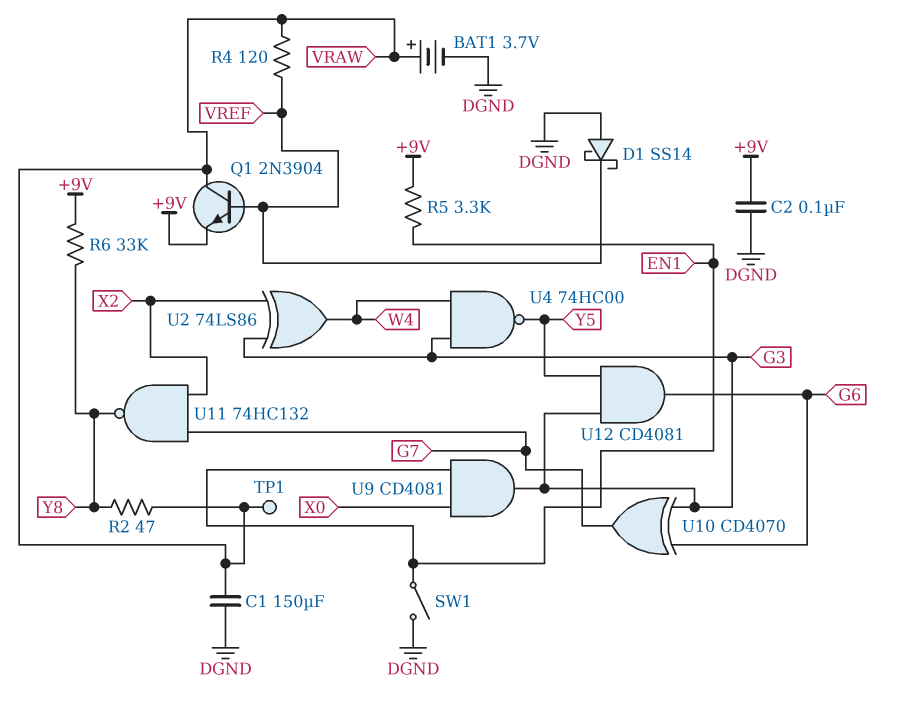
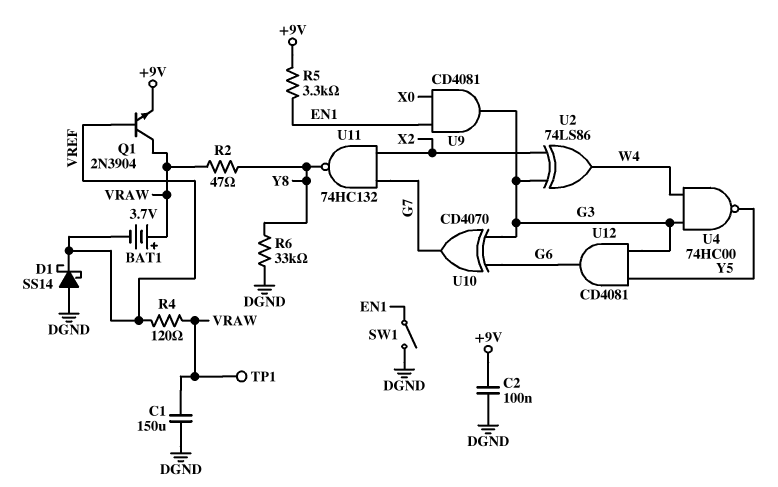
BAT1: 3.7V (plus VRAW, minus DGND) -> 3.7V (plus VRAW, minus VREF)
R6: 33k (+9V, Y8) -> 33k (DGND, Y8)

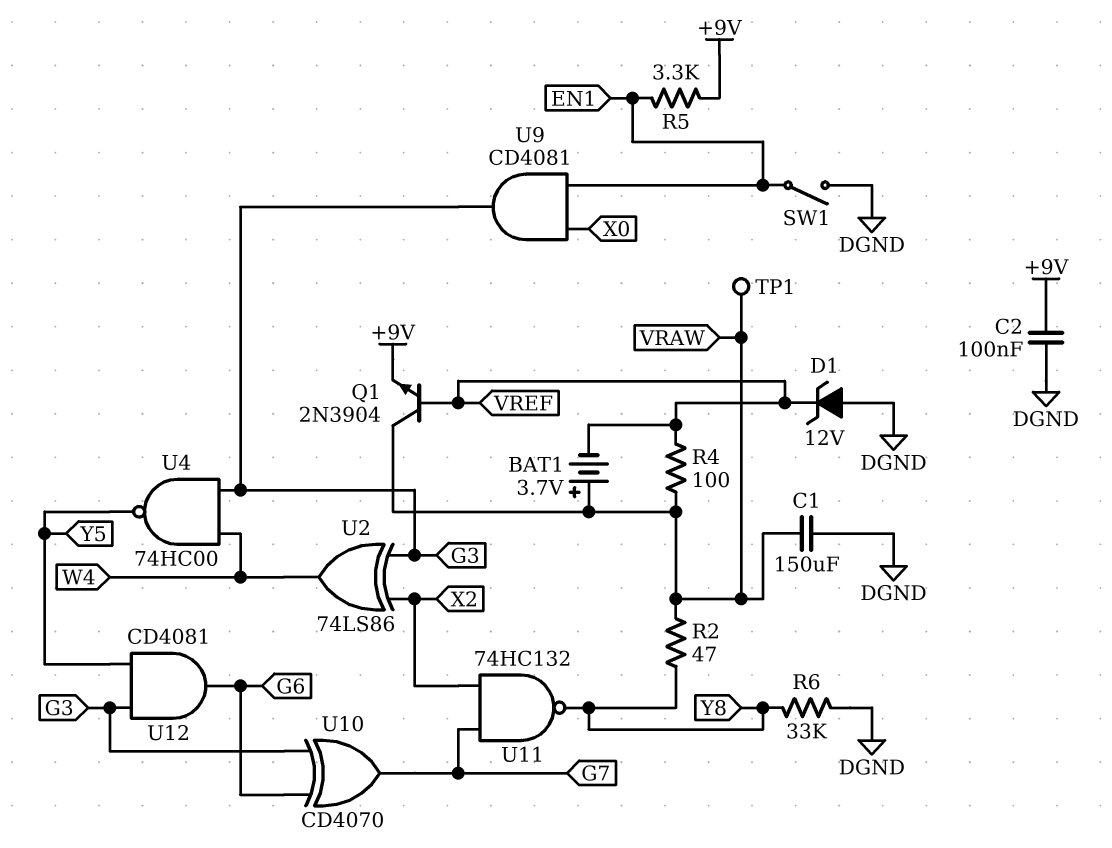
D1: schottky SS14 (A DGND, K VREF) -> zener 12V (A DGND, K VREF)
R4: 120 (VRAW, VREF) -> 100 (VRAW, VREF)

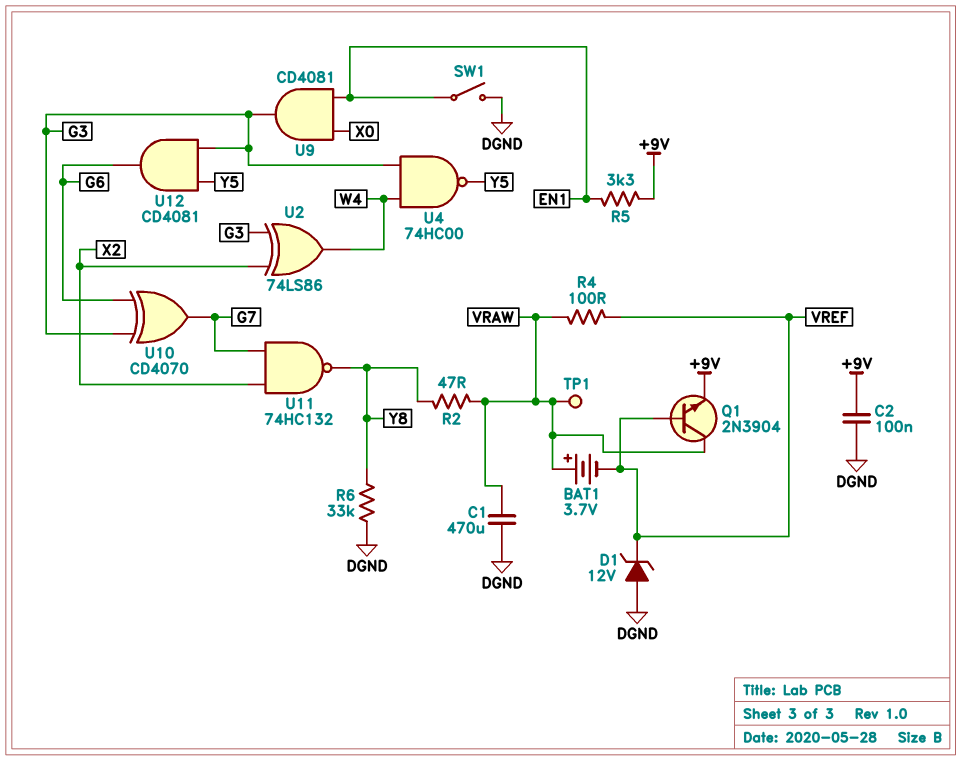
C1: 150uF (DGND, VRAW) -> 470uF (DGND, VRAW)

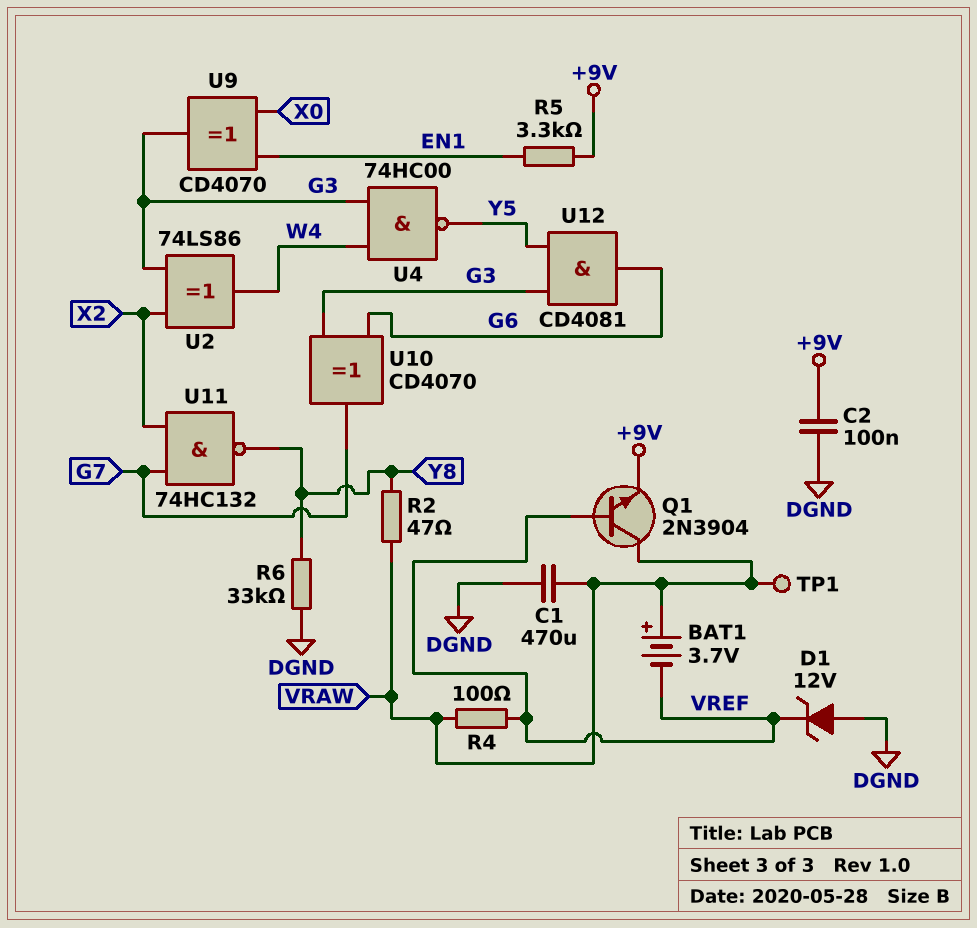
SW1: switch (DGND, EN1) -> none
U9: AND CD4081 (in EN1, in X0, out G3) -> XOR CD4070 (in EN1, in X0, out G3)

